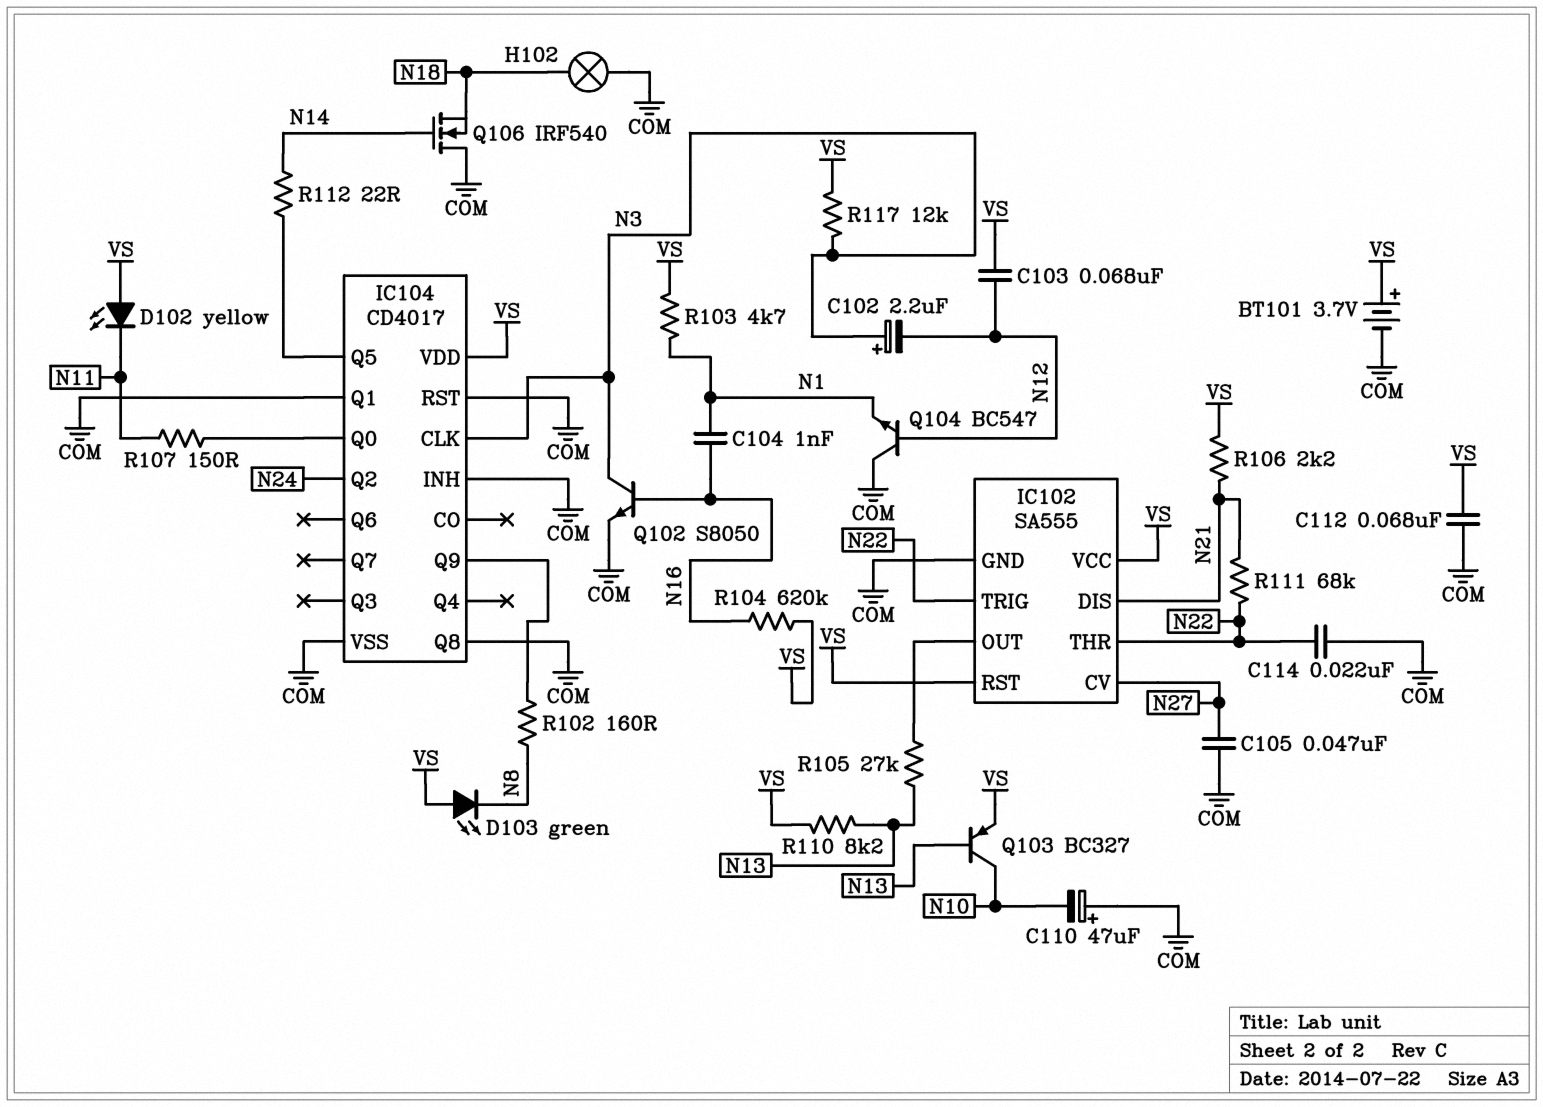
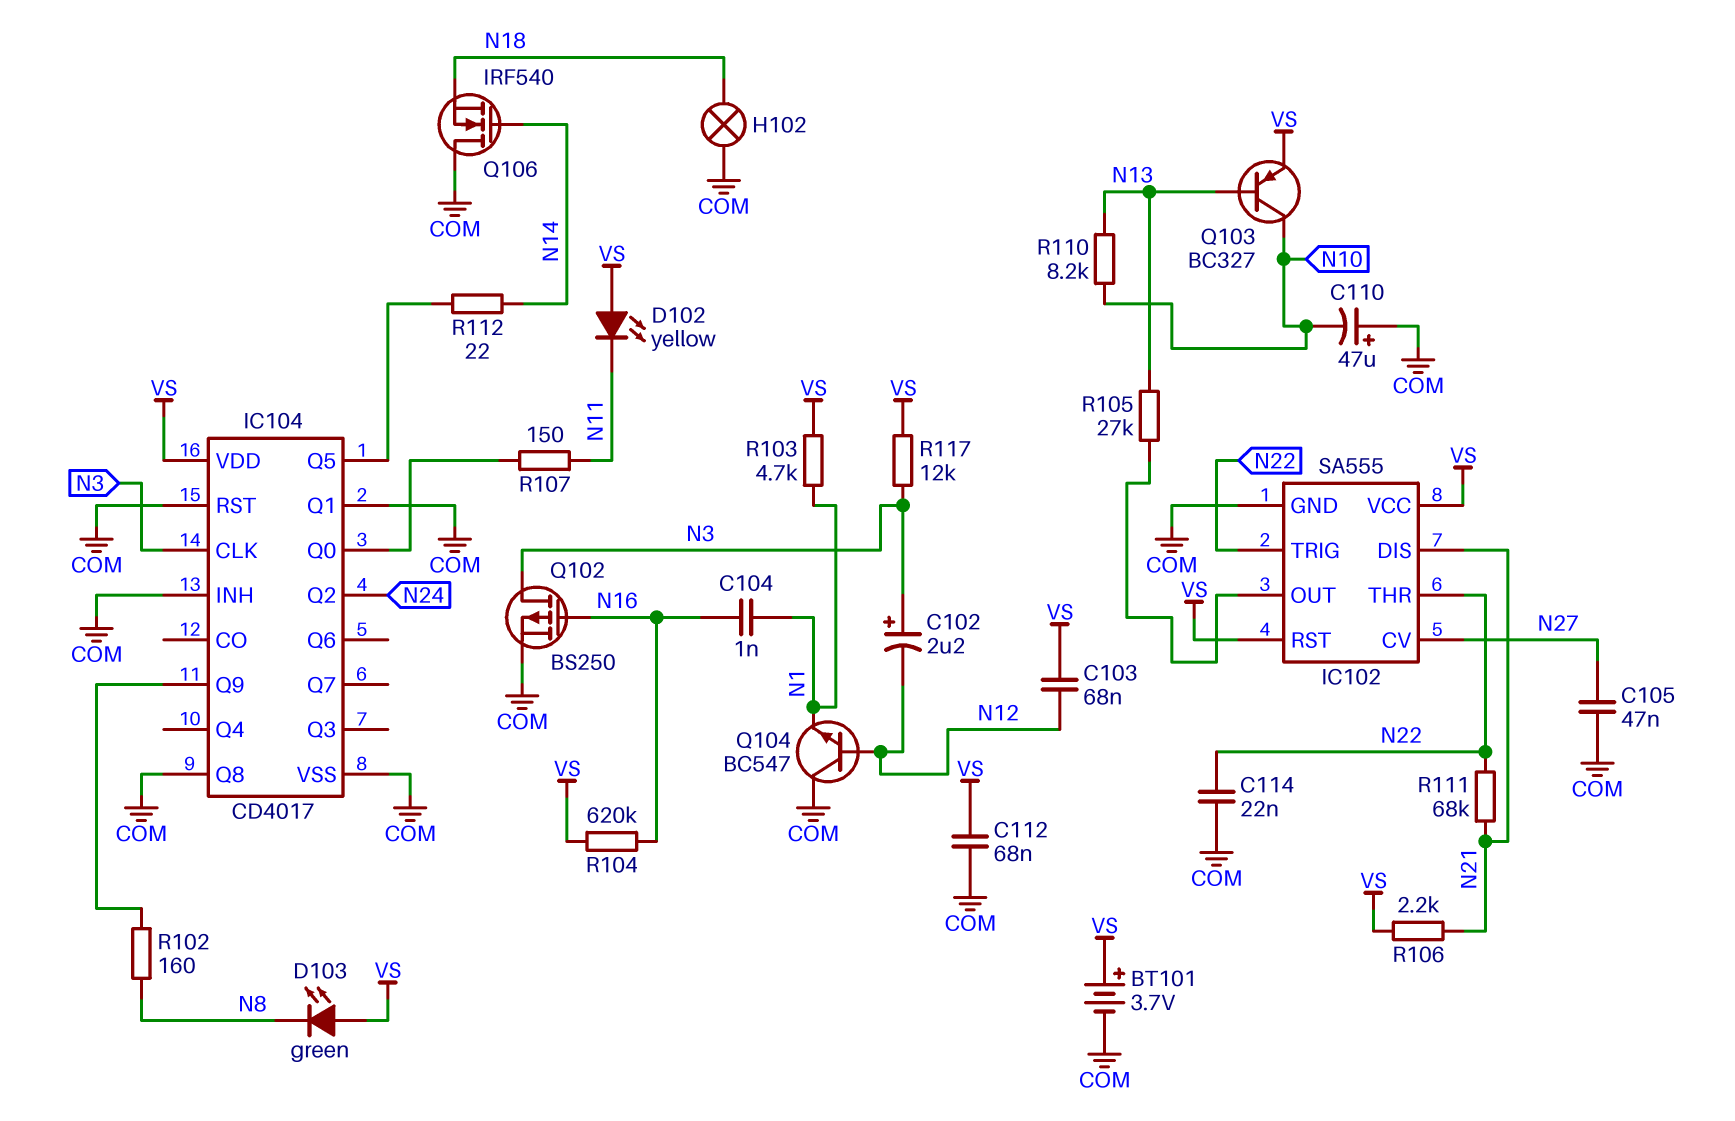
Q102: NPN S8050 (B N16, C N3, E COM) -> PMOS BS250 (G N16, D N3, S COM)
R110: 8.2k (N13, VS) -> 8.2k (N10, N13)

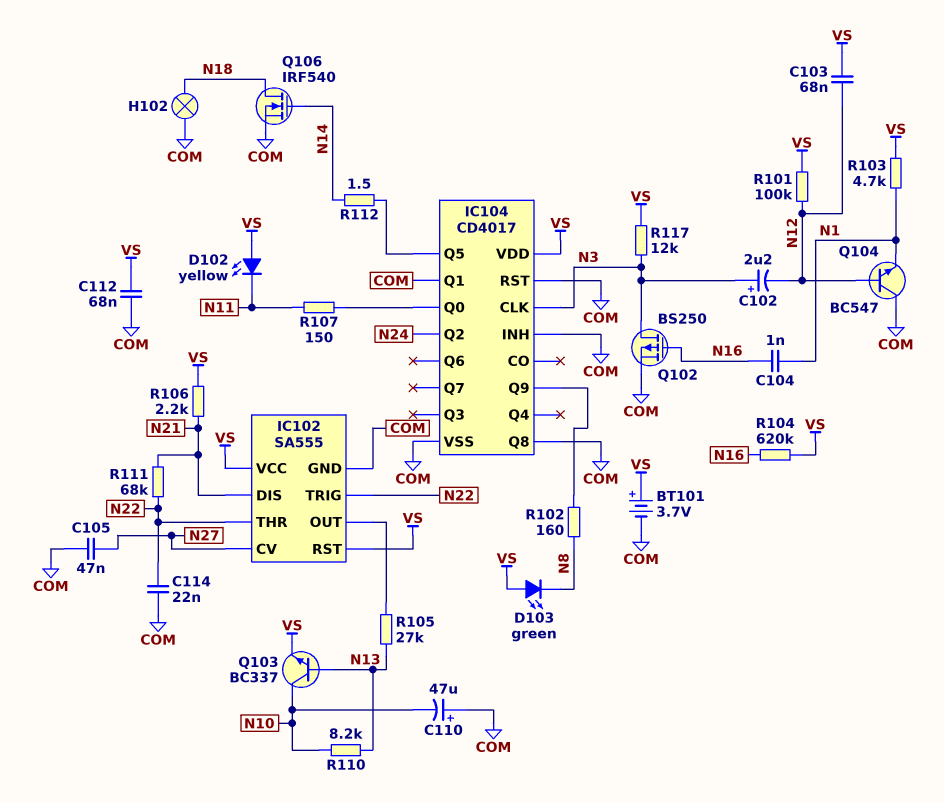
Q103: PNP BC327 (B N13, C N10, E VS) -> NPN BC337 (B N13, C N10, E VS)
Q106: NMOS IRF540 (G N14, D COM, S N18) -> NMOS IRF540 (G N14, D N18, S COM)
R101: none -> 100k (N12, VS)
R112: 22 (IC104/Q5, N14) -> 1.5 (IC104/Q5, N14)

